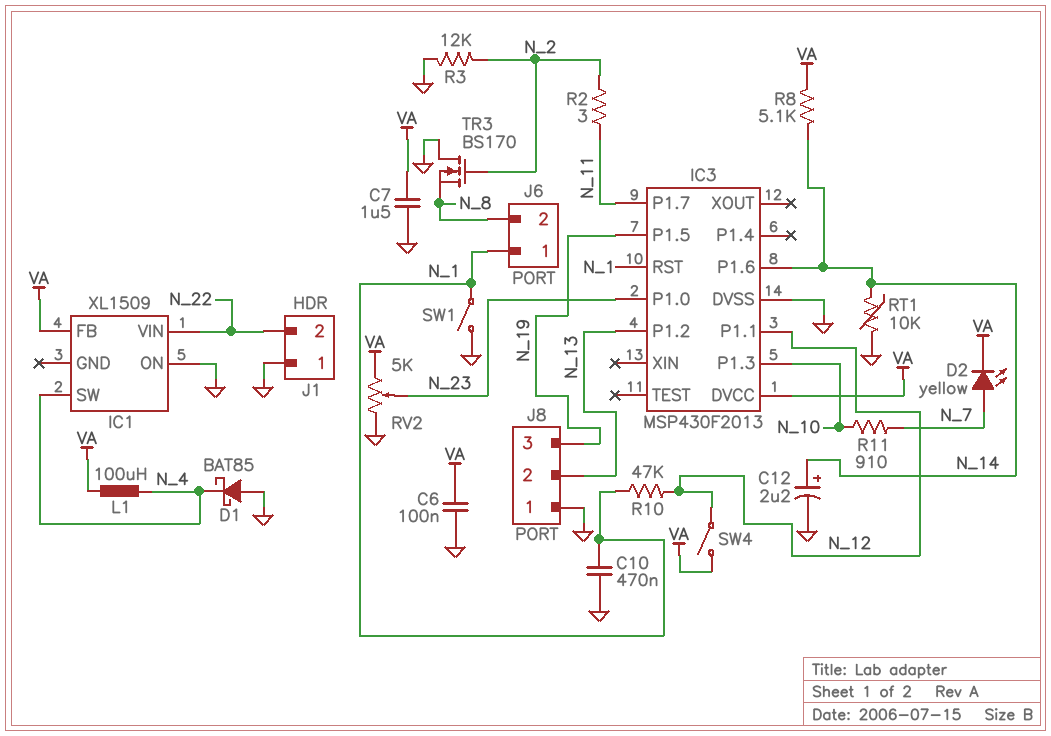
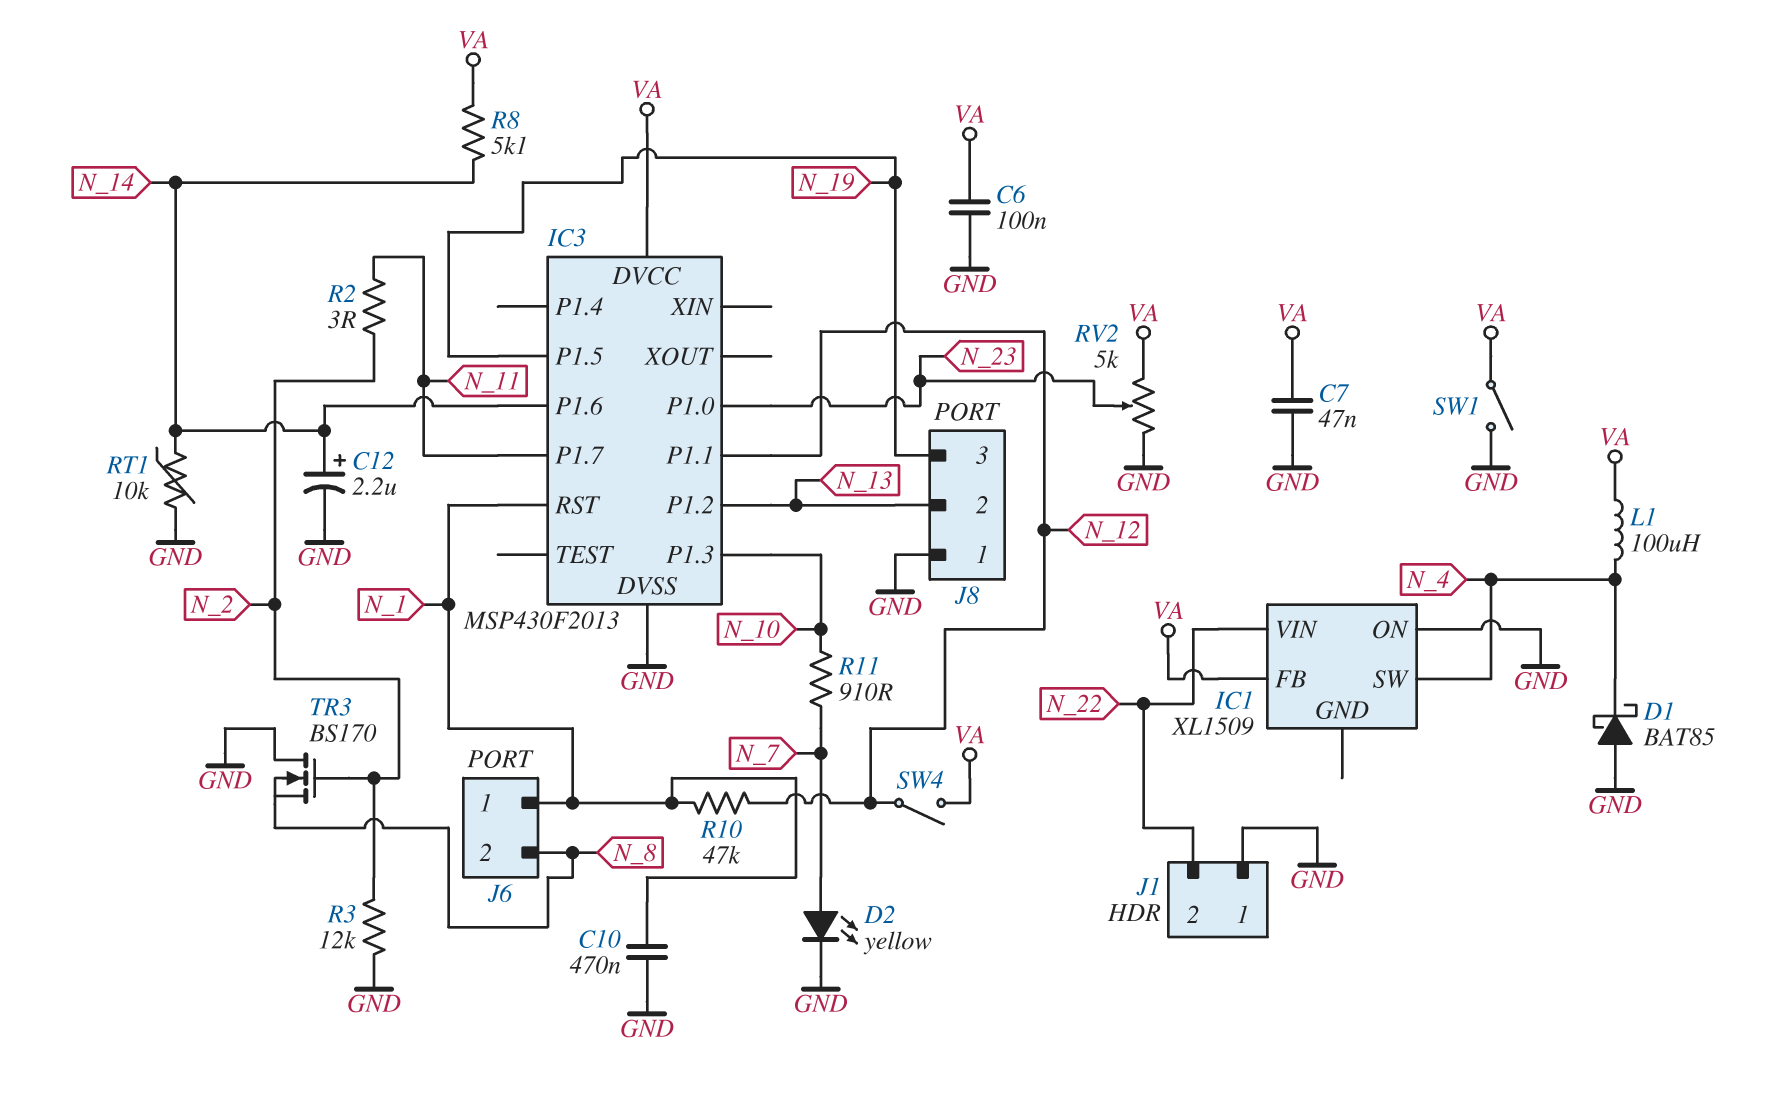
C7: 1.5uF (GND, VA) -> 47nF (GND, VA)
D2: LED yellow (A N_7, K VA) -> LED yellow (A N_7, K GND)
SW1: switch (GND, N_1) -> switch (GND, VA)

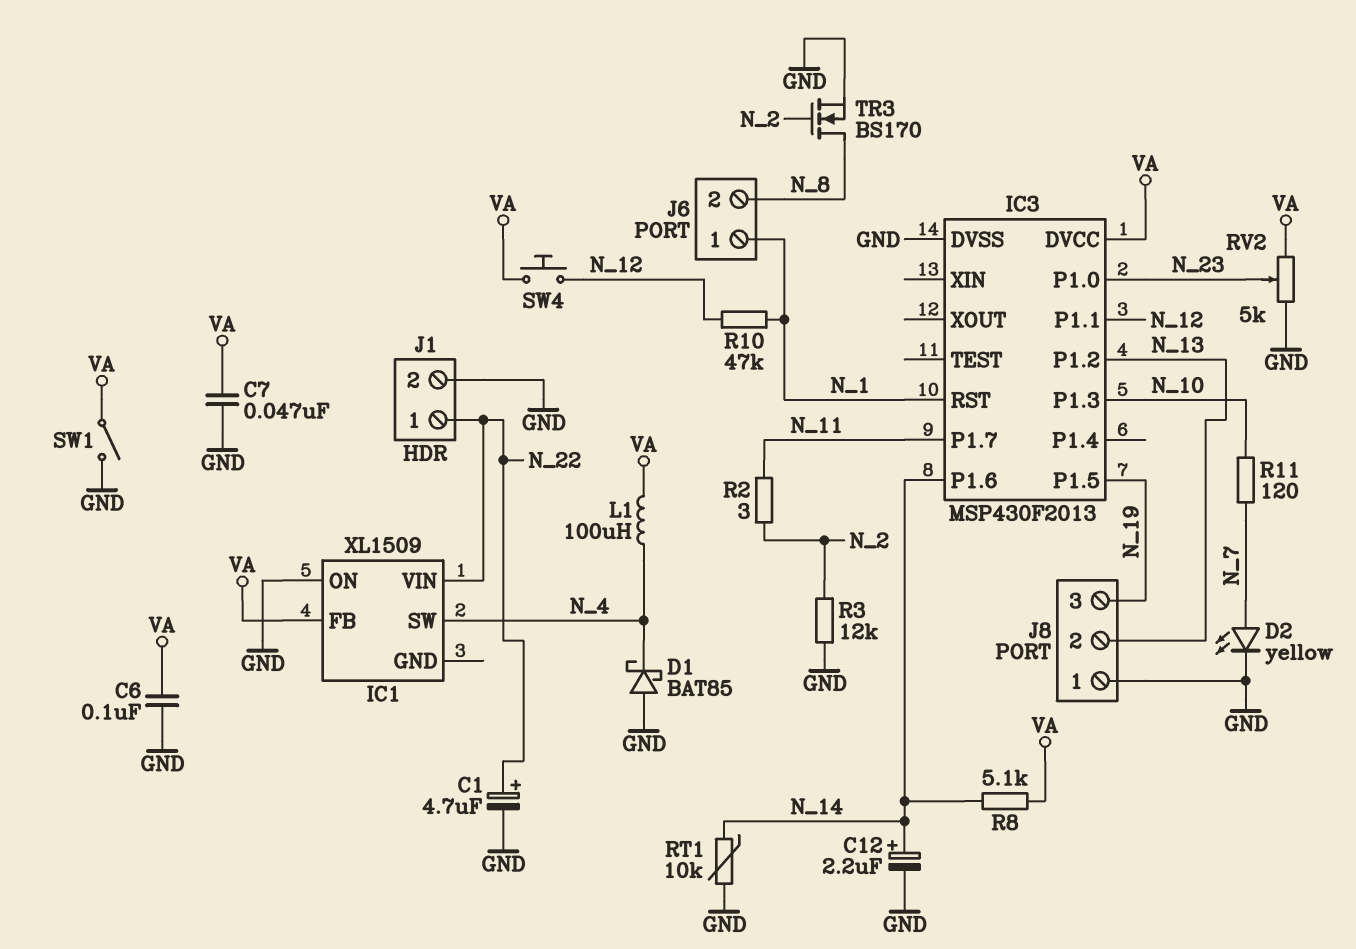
C1: none -> 4.7uF (plus N_22, minus GND)
C10: 470nF (GND, N_1) -> none
J1 pin 1: GND -> N_22
J1 pin 2: N_22 -> GND
R11: 910 (N_7, N_10) -> 120 (N_7, N_10)
SW4: switch (N_12, VA) -> button (N_12, VA)
TR3: NMOS BS170 (G N_2, D GND, S N_8) -> NMOS BS170 (G N_2, D N_8, S GND)

